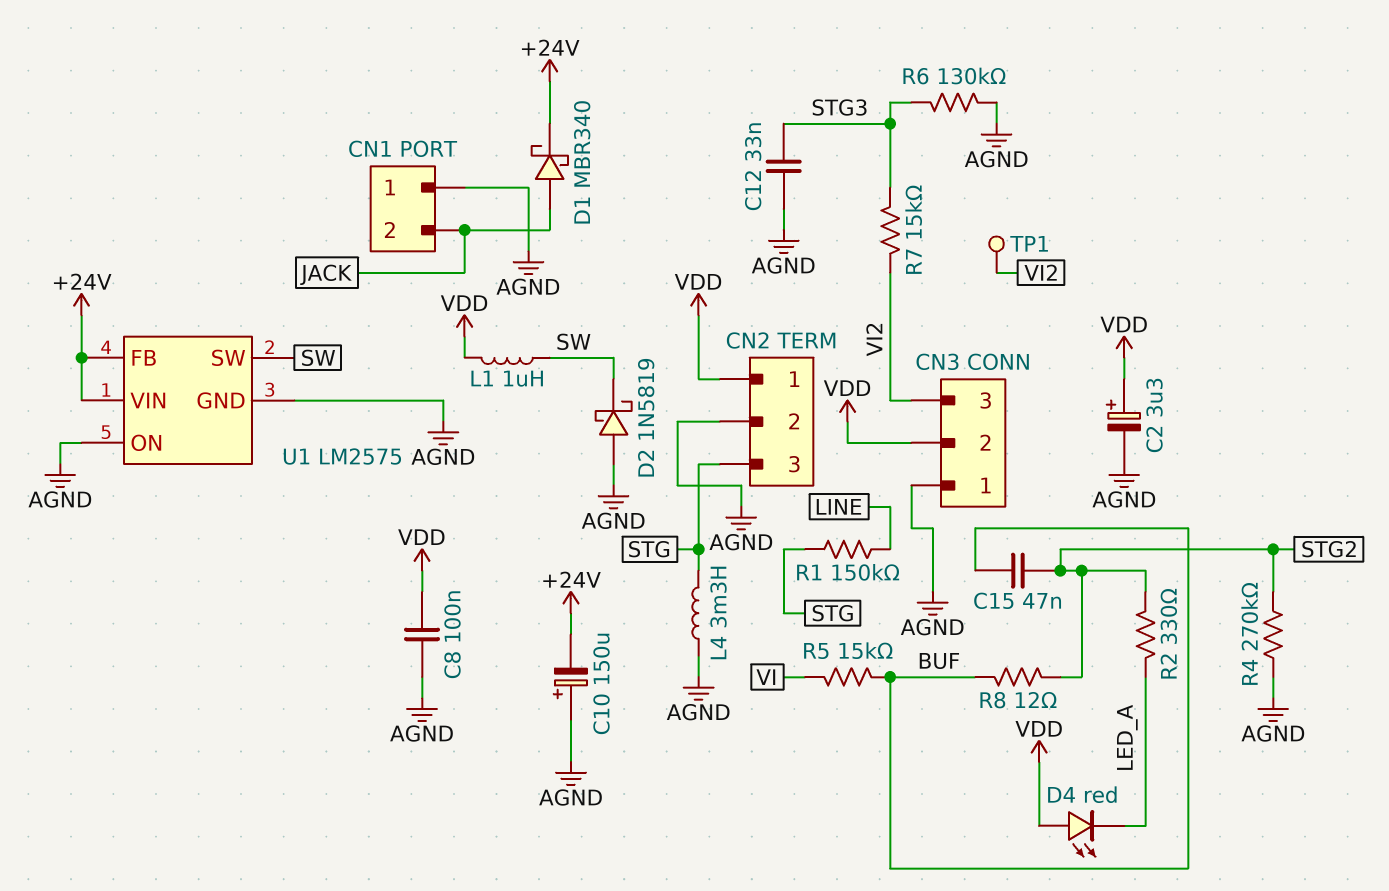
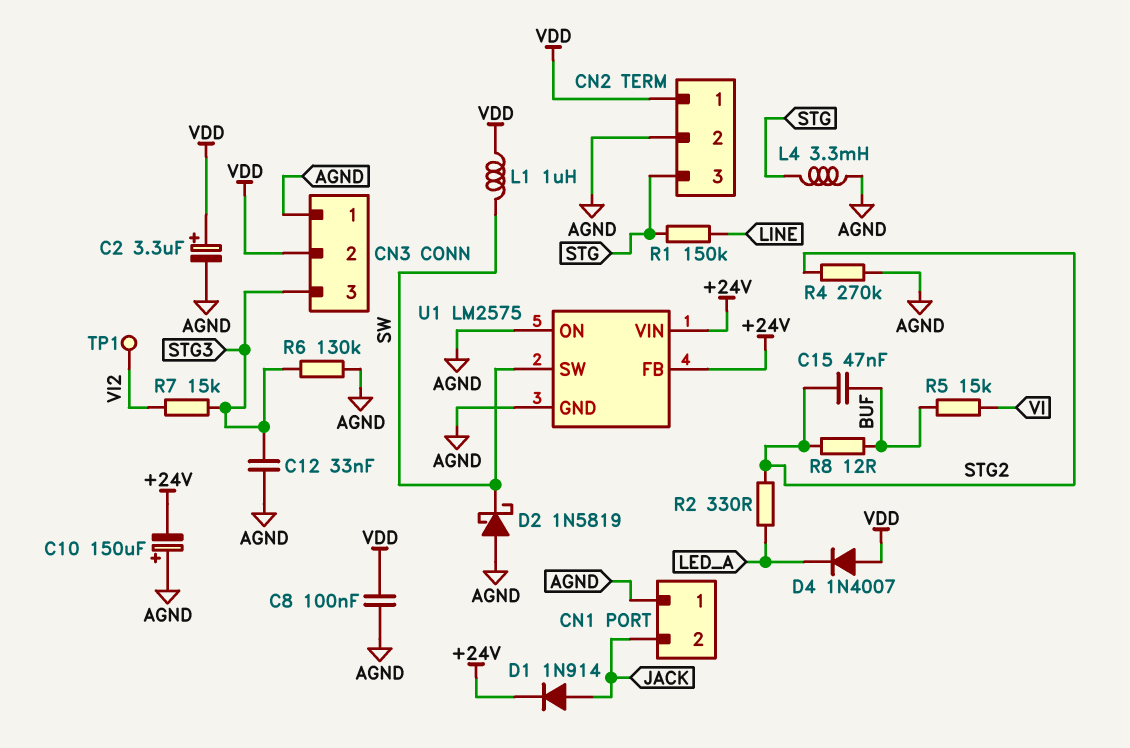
CN3 pin 3: VI2 -> STG3
D1: schottky MBR340 (A JACK, K +24V) -> diode 1N914 (A JACK, K +24V)
D4: LED red (A VDD, K LED_A) -> diode 1N4007 (A VDD, K LED_A)

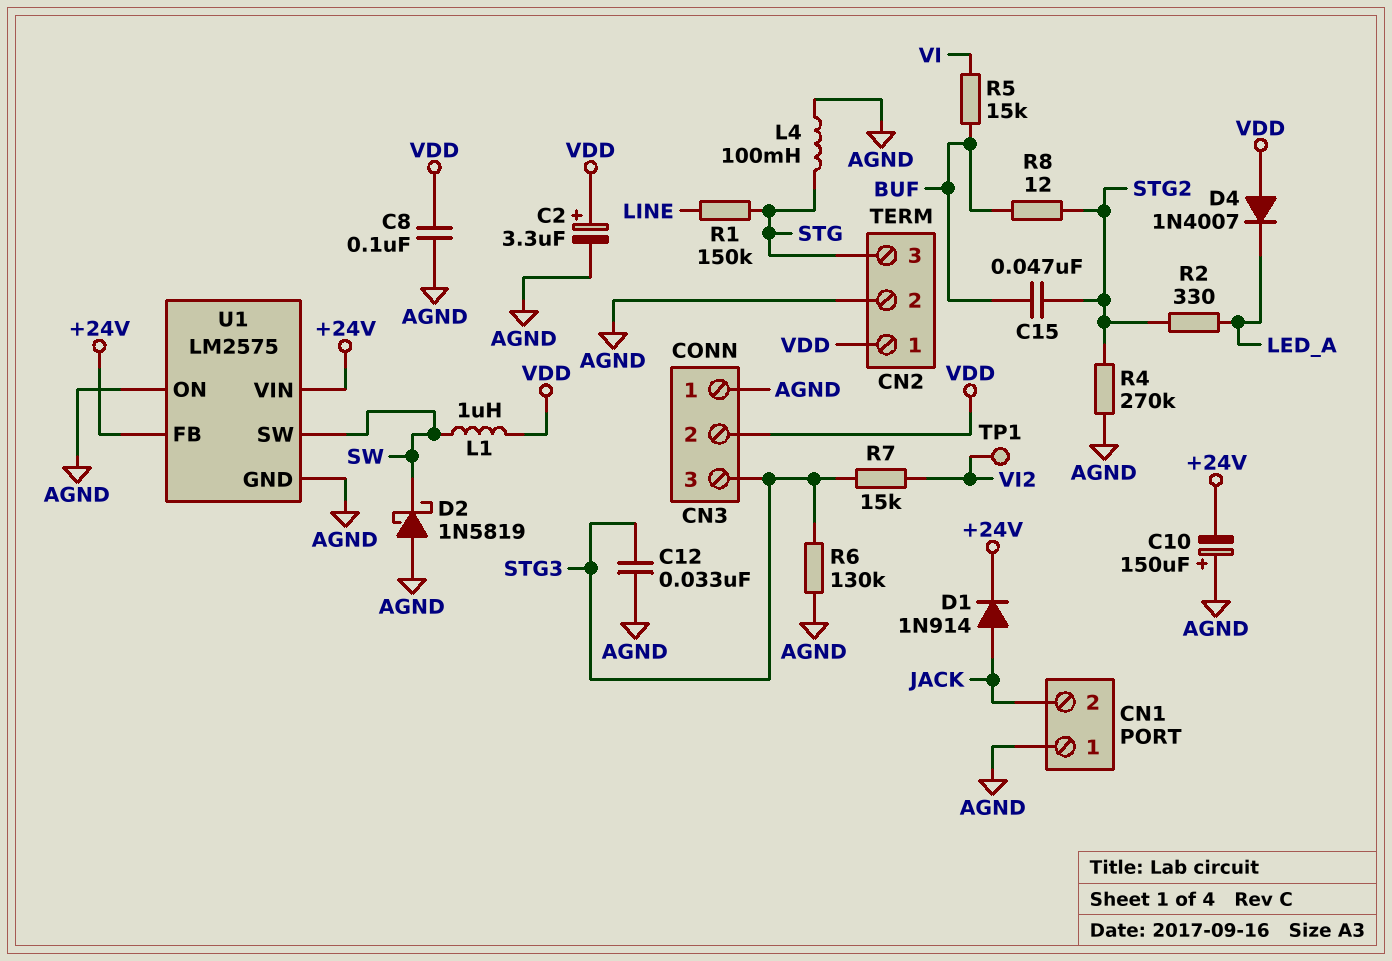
L4: 3.3mH (AGND, STG) -> 100mH (AGND, STG)

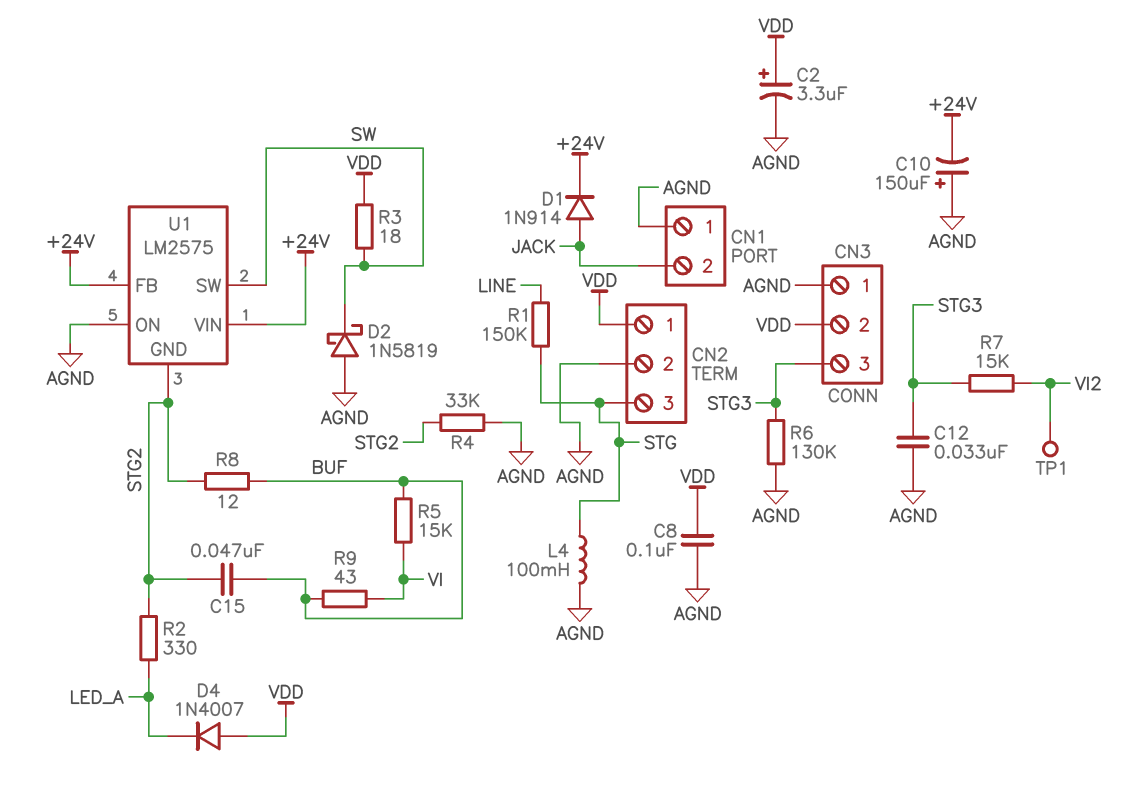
L1: 1uH (SW, VDD) -> none
R3: none -> 18 (SW, VDD)
R4: 270k (AGND, STG2) -> 33k (AGND, STG2)
R9: none -> 43 (BUF, VI)
U1 pin GND: AGND -> STG2

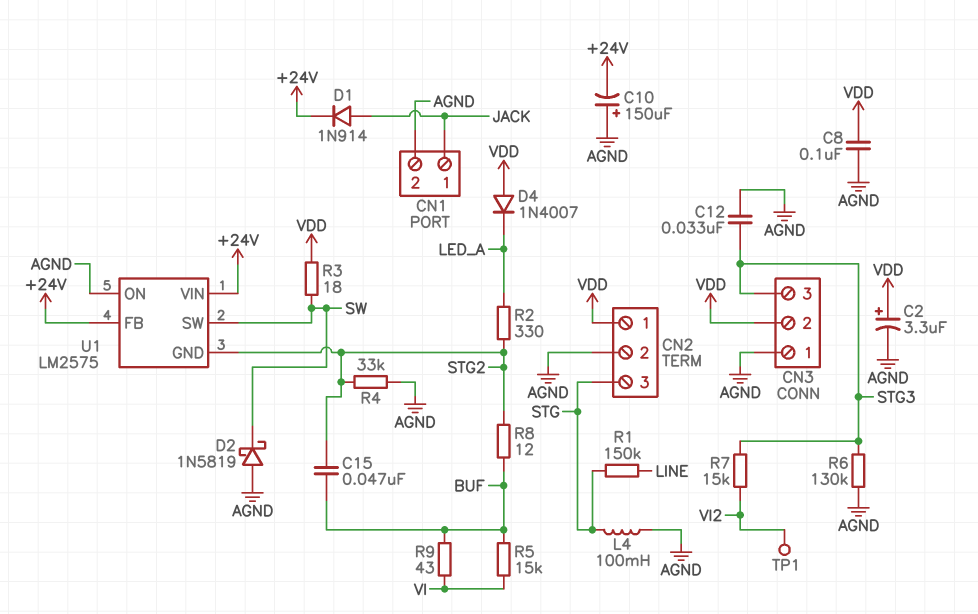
CN1 pin 1: AGND -> JACK
CN1 pin 2: JACK -> AGND

